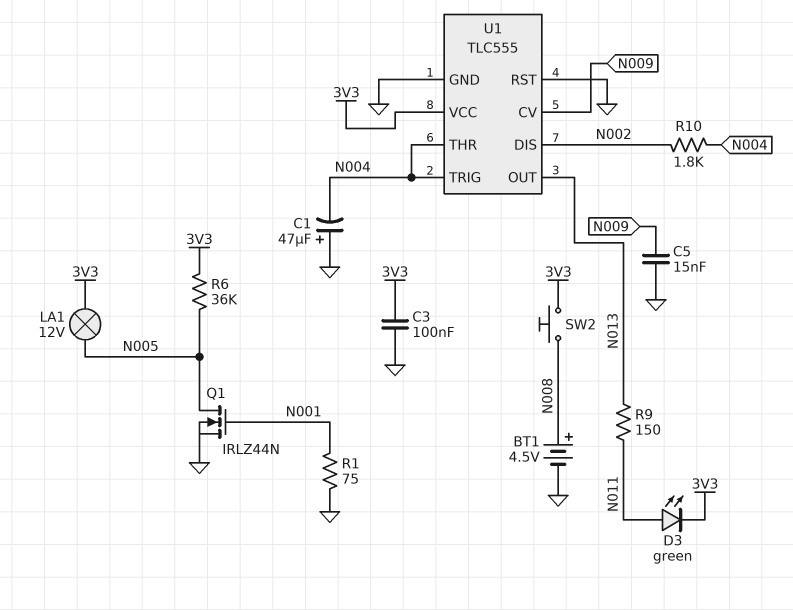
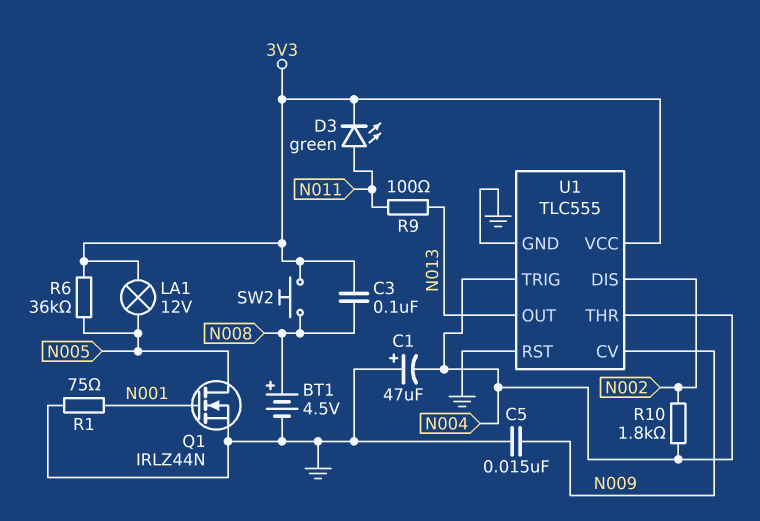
C3: 100nF (3V3, GND) -> 100nF (3V3, N008)
R9: 150 (N011, N013) -> 100 (N011, N013)

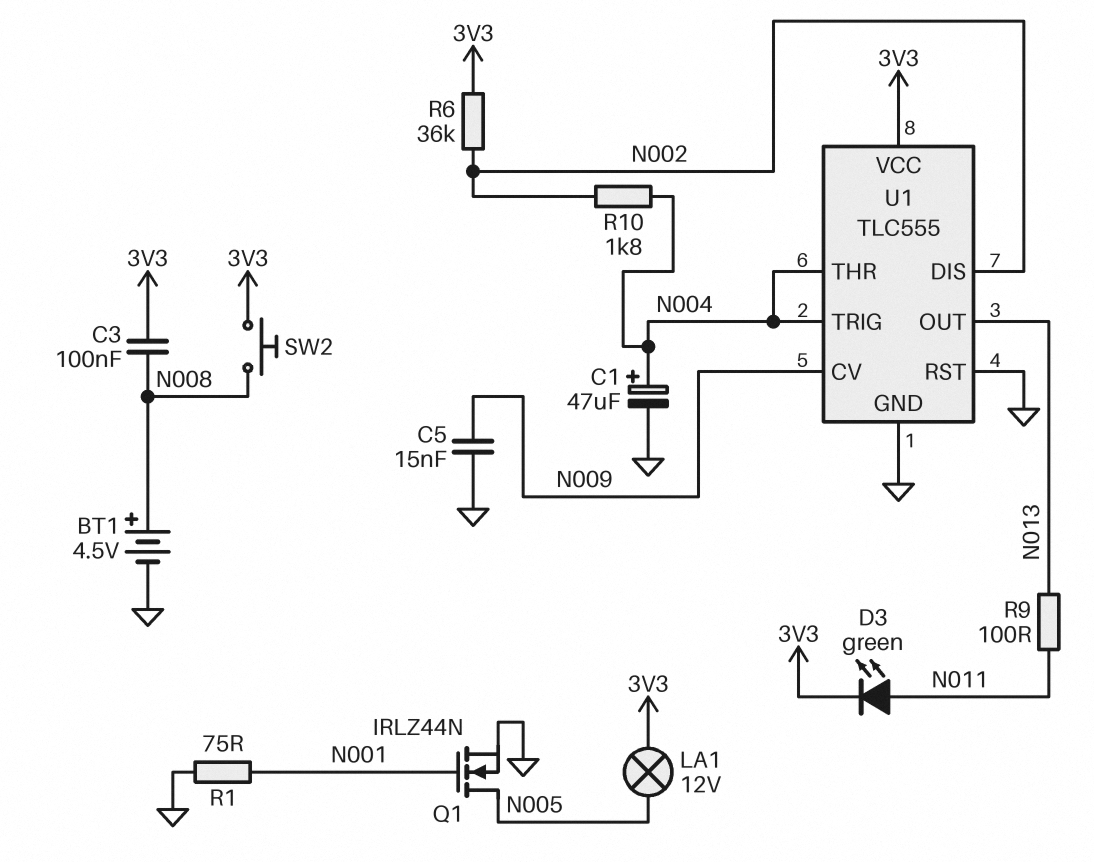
C1: 47uF (plus GND, minus N004) -> 47uF (plus N004, minus GND)
R6: 36k (3V3, N005) -> 36k (3V3, N002)

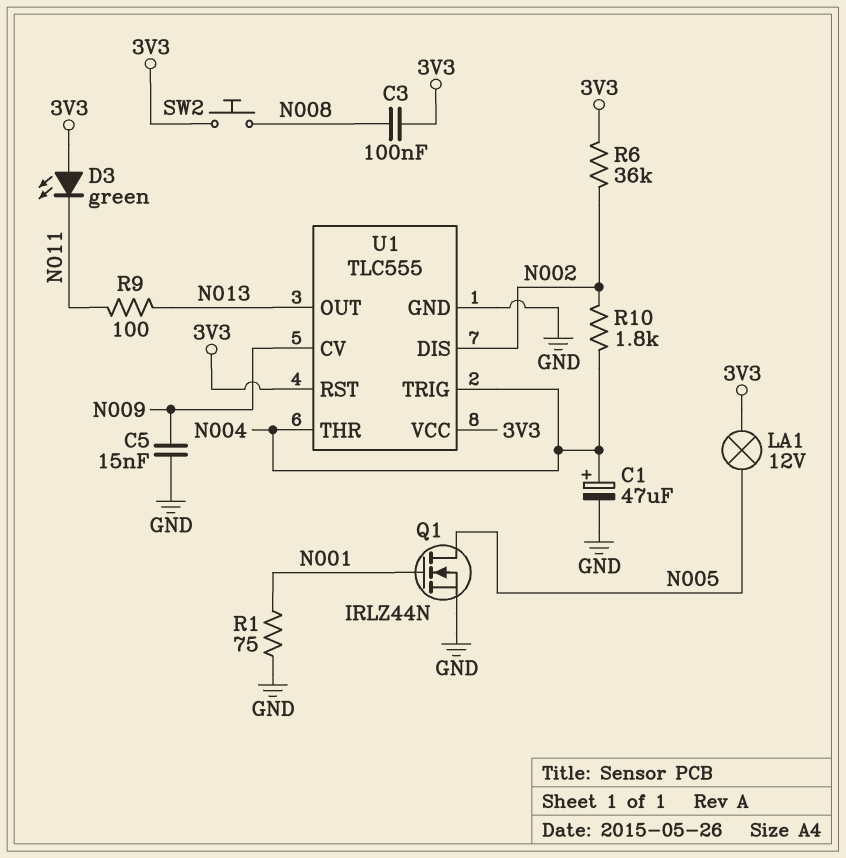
BT1: 4.5V (plus N008, minus GND) -> none
D3: LED green (A N011, K 3V3) -> LED green (A 3V3, K N011)
U1 pin RST: GND -> 3V3

